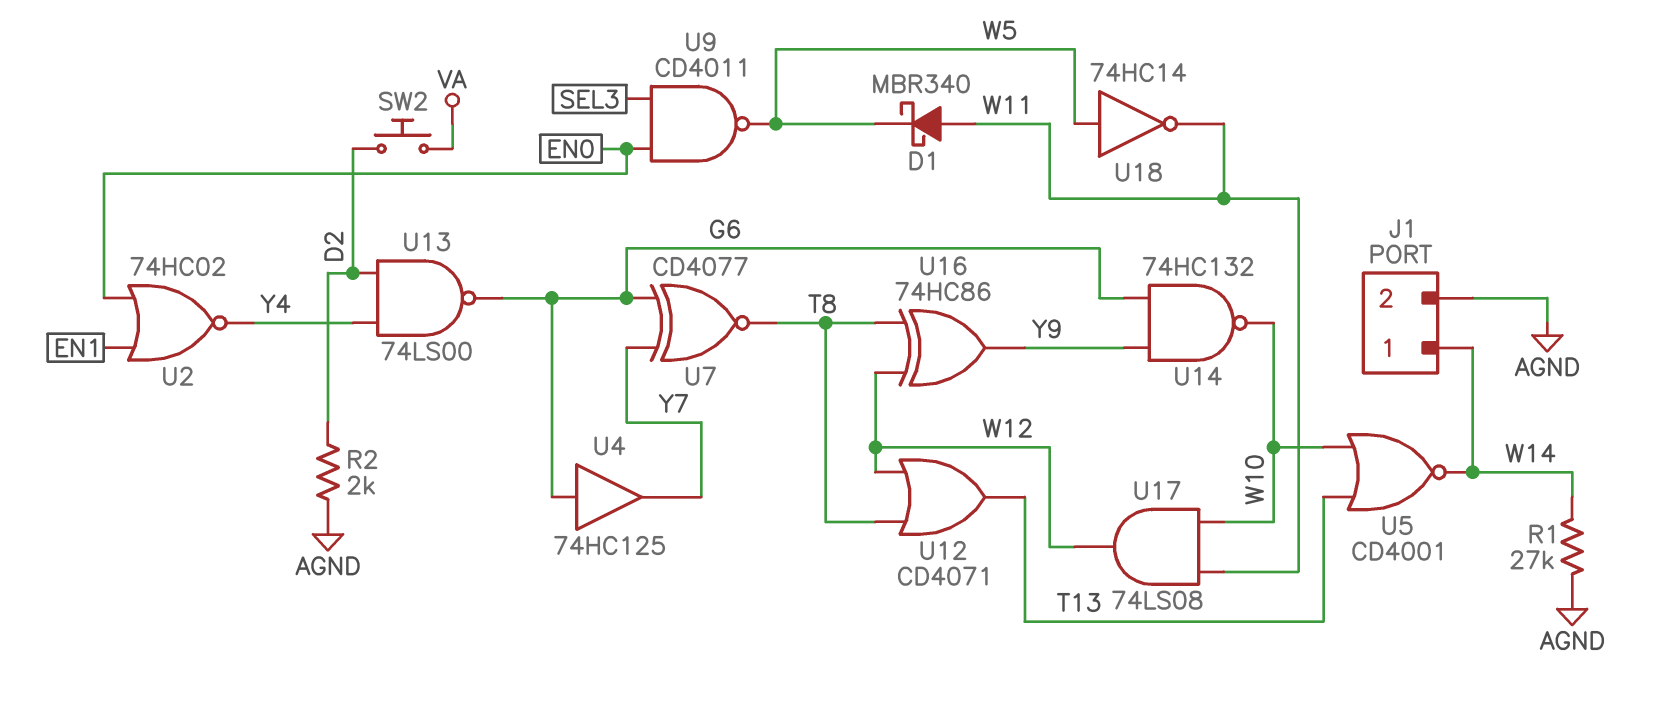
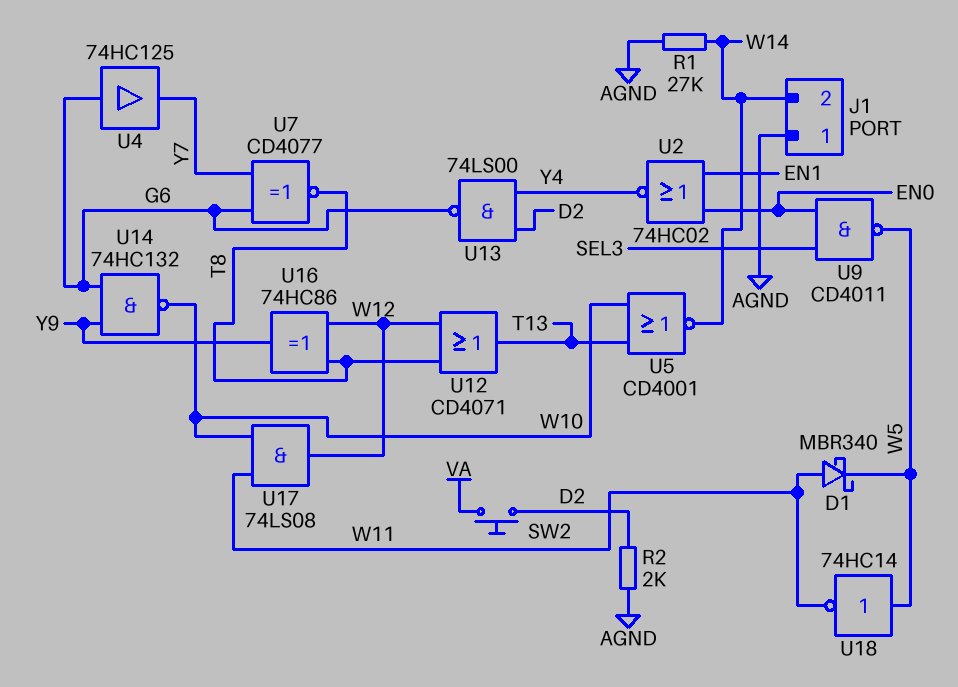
J1 pin 1: W14 -> AGND
J1 pin 2: AGND -> W14

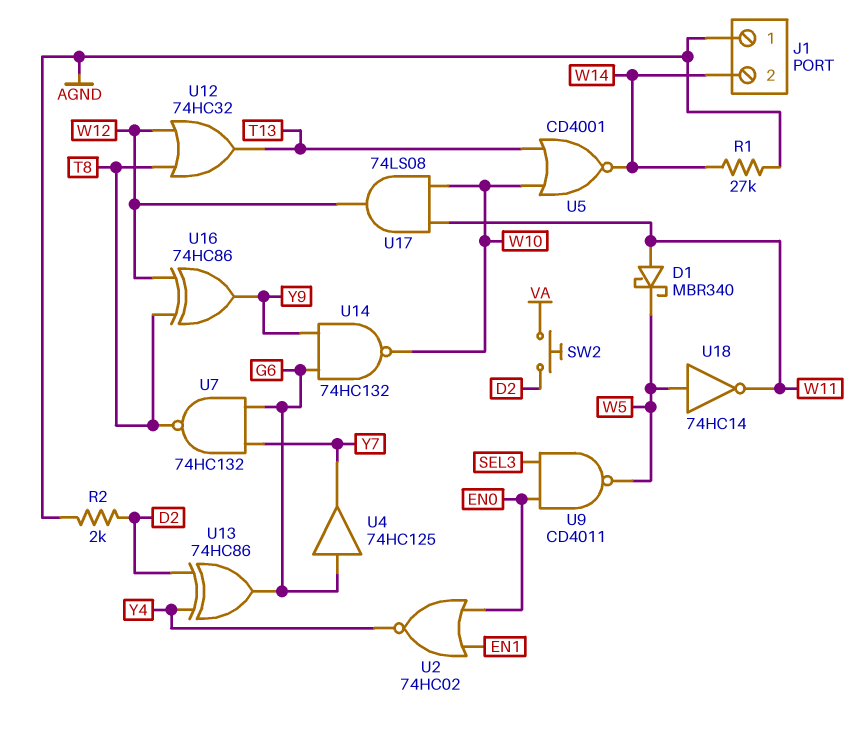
U7: XNOR CD4077 (in G6, in Y7, out T8) -> NAND 74HC132 (in G6, in Y7, out T8)
U12: OR CD4071 (in T8, in W12, out T13) -> OR 74HC32 (in T8, in W12, out T13)
U13: NAND 74LS00 (in D2, in Y4, out G6) -> XOR 74HC86 (in D2, in Y4, out G6)

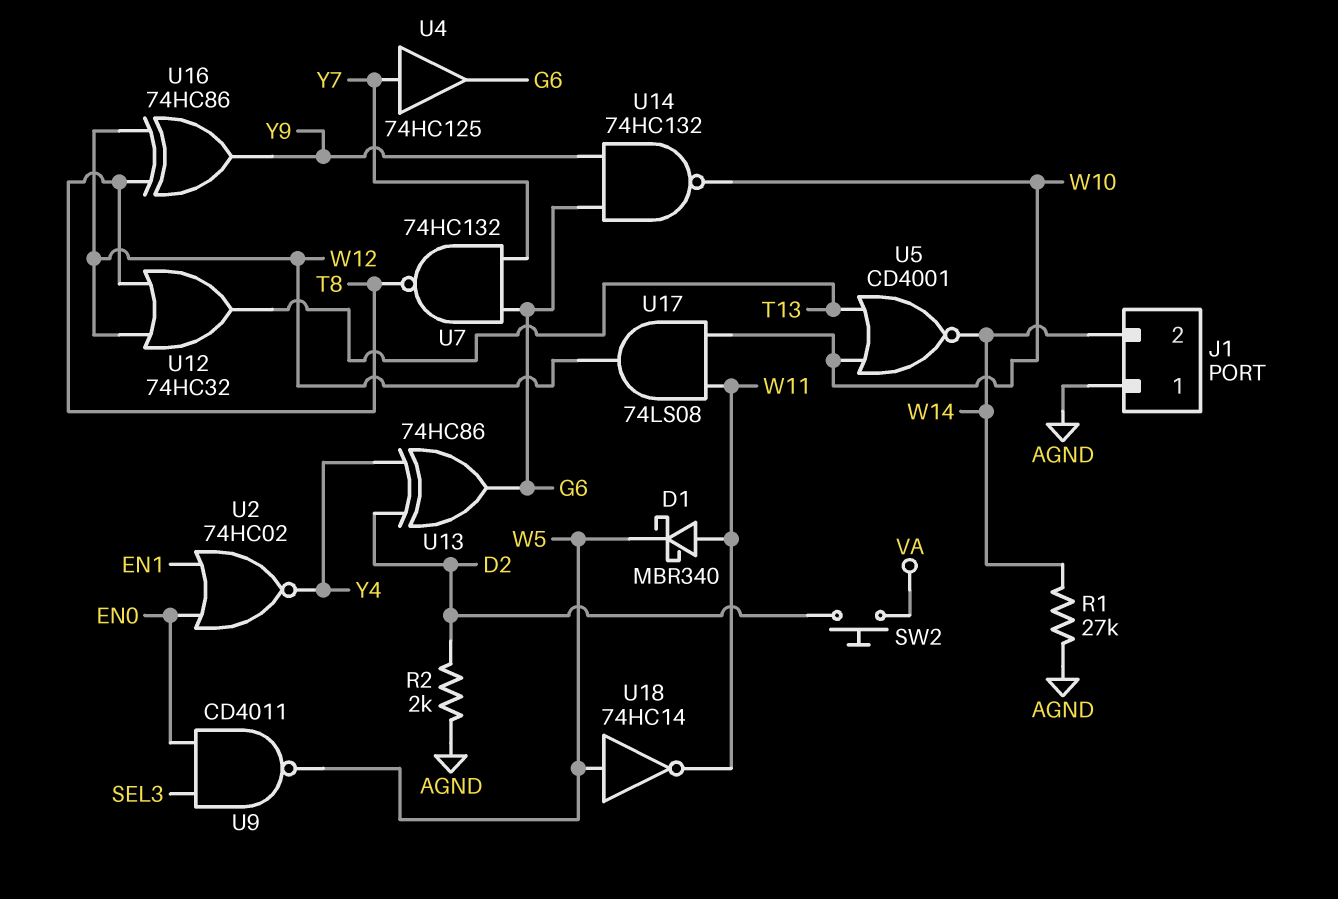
U4: buffer 74HC125 (in G6, out Y7) -> buffer 74HC125 (in Y7, out G6)

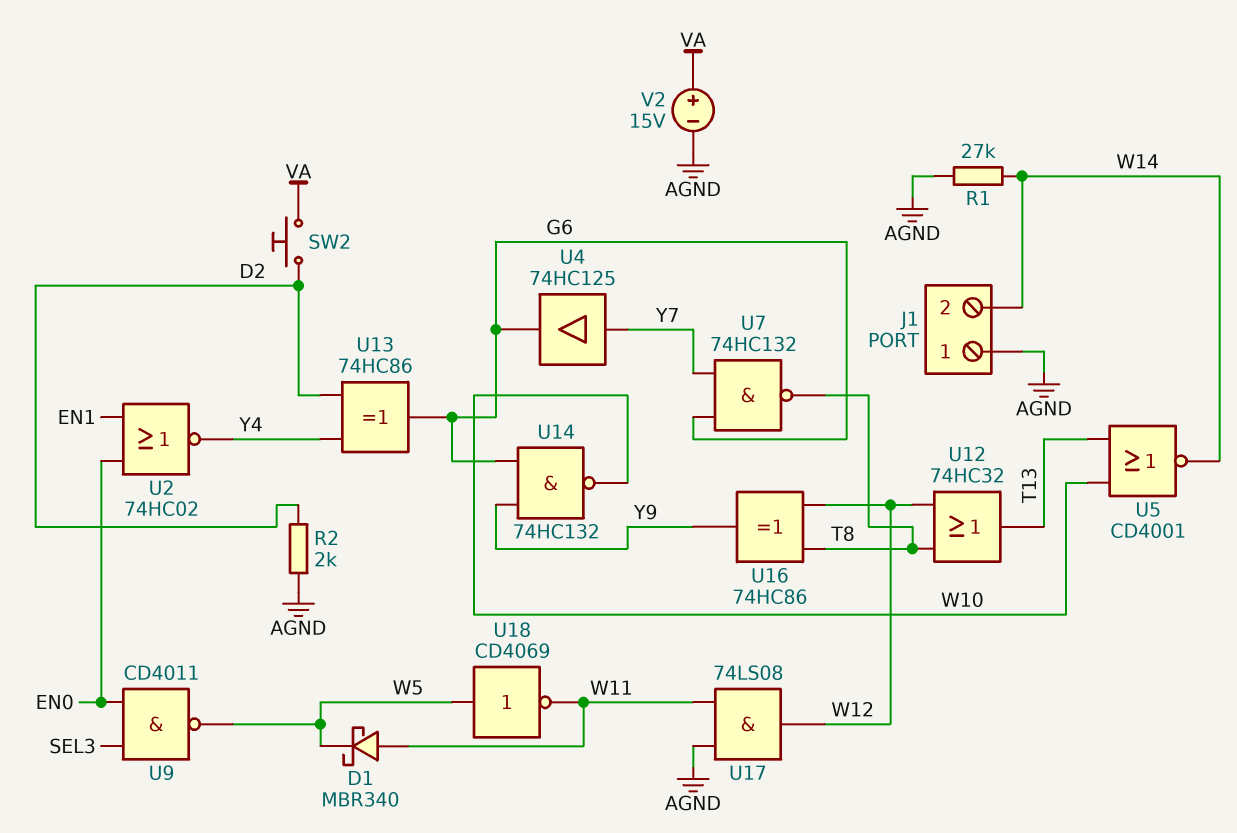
U17: AND 74LS08 (in W10, in W11, out W12) -> AND 74LS08 (in AGND, in W11, out W12)
U18: NOT 74HC14 (in W5, out W11) -> NOT CD4069 (in W5, out W11)
V2: none -> 15V (plus VA, minus AGND)

